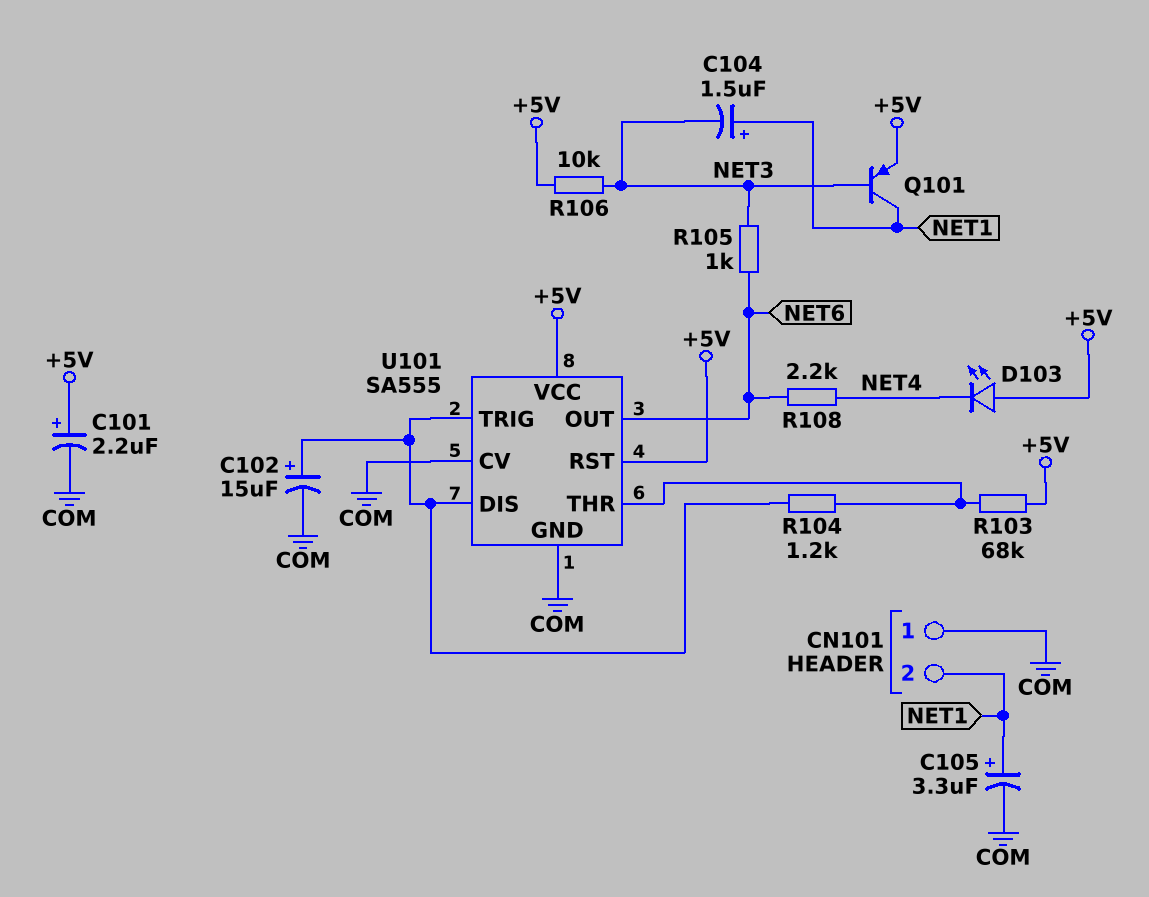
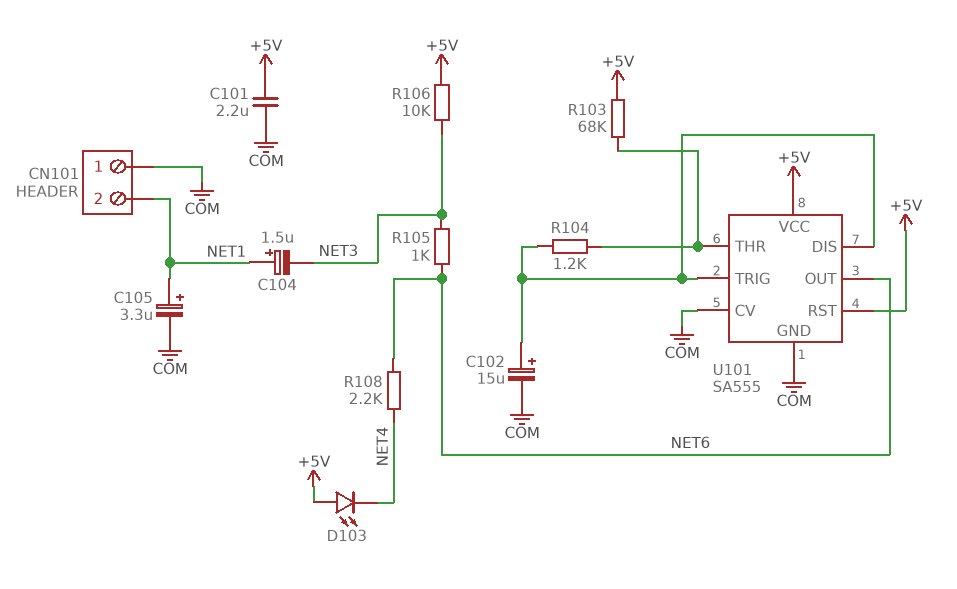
C101: 2.2uF (plus +5V, minus COM) -> 2.2uF (+5V, COM)
Q101: PNP (B NET3, C NET1, E +5V) -> none

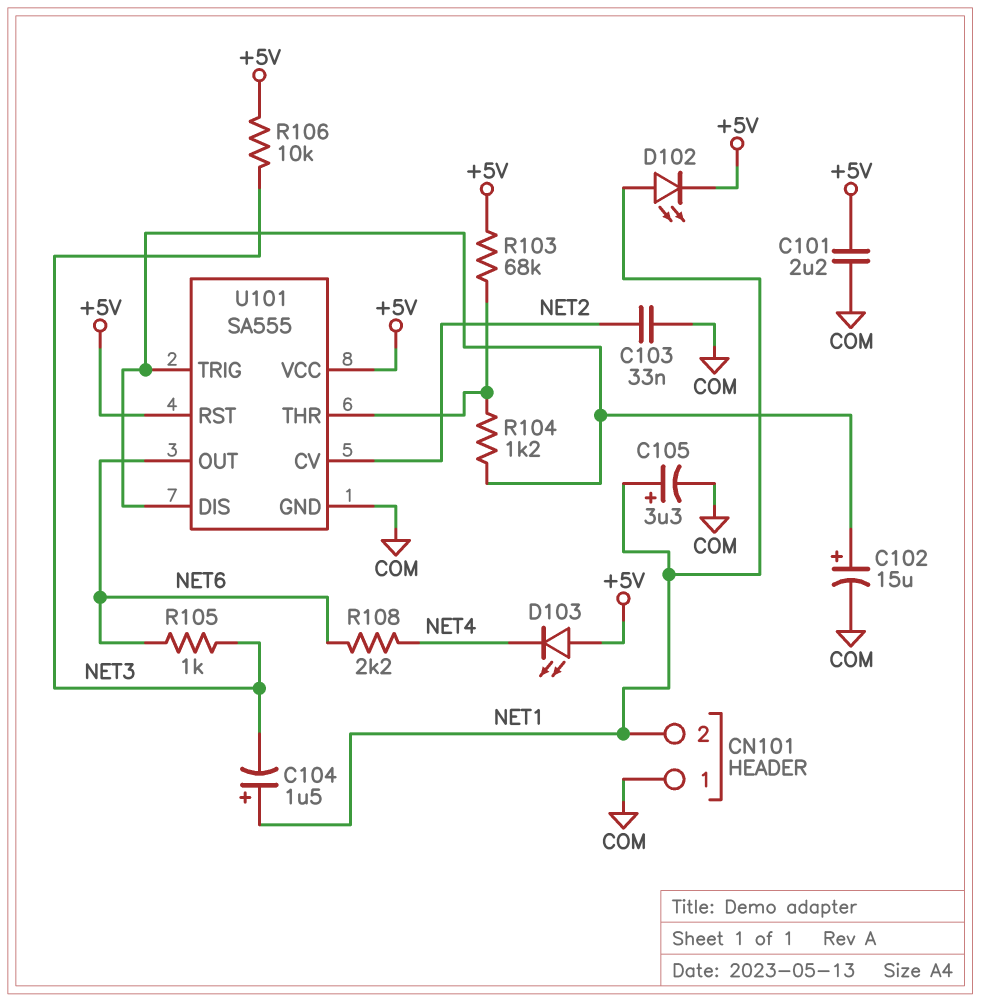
C103: none -> 33nF (COM, NET2)
D102: none -> LED (A NET1, K +5V)
U101 pin CV: COM -> NET2

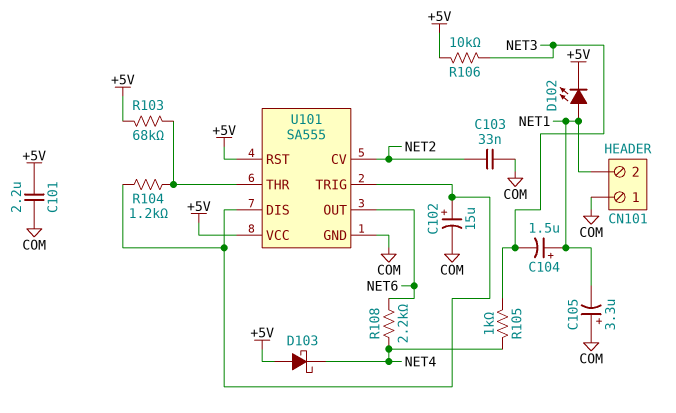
C105: 3.3uF (plus NET1, minus COM) -> 3.3uF (plus COM, minus NET1)
D103: LED (A +5V, K NET4) -> schottky (A +5V, K NET4)
R105: 1k (NET3, NET6) -> 1k (NET3, NET4)

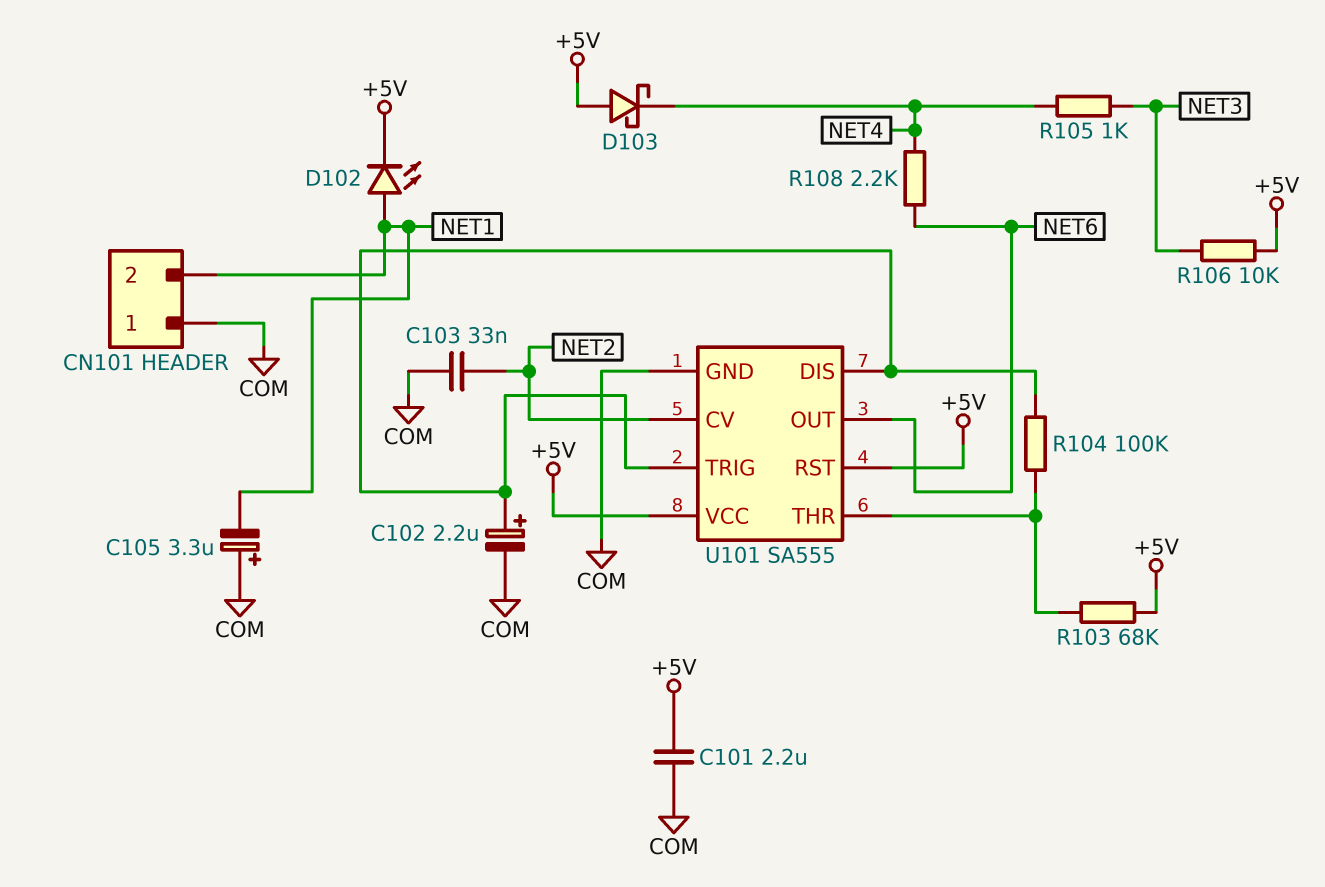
C102: 15uF (plus U101/DIS, minus COM) -> 2.2uF (plus U101/DIS, minus COM)
C104: 1.5uF (plus NET1, minus NET3) -> none
R104: 1.2k (U101/DIS, U101/THR) -> 100k (U101/DIS, U101/THR)

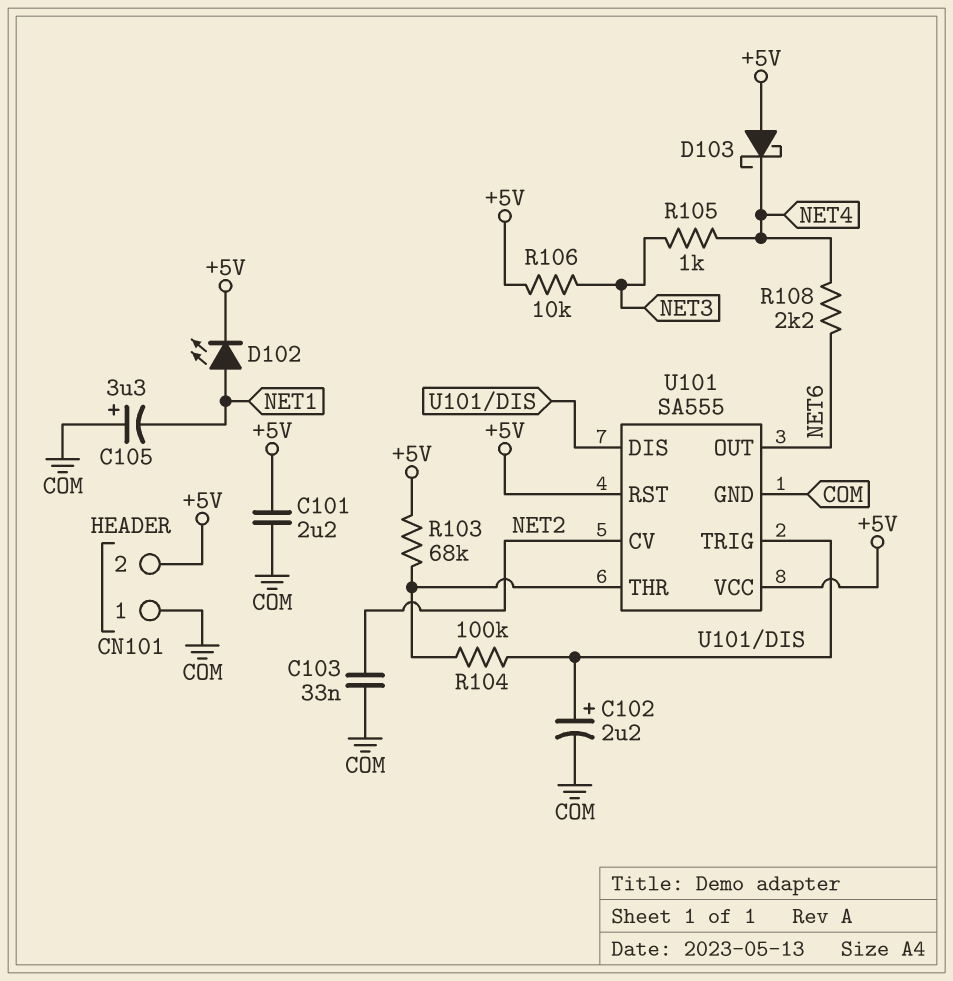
CN101 pin 2: NET1 -> +5V

